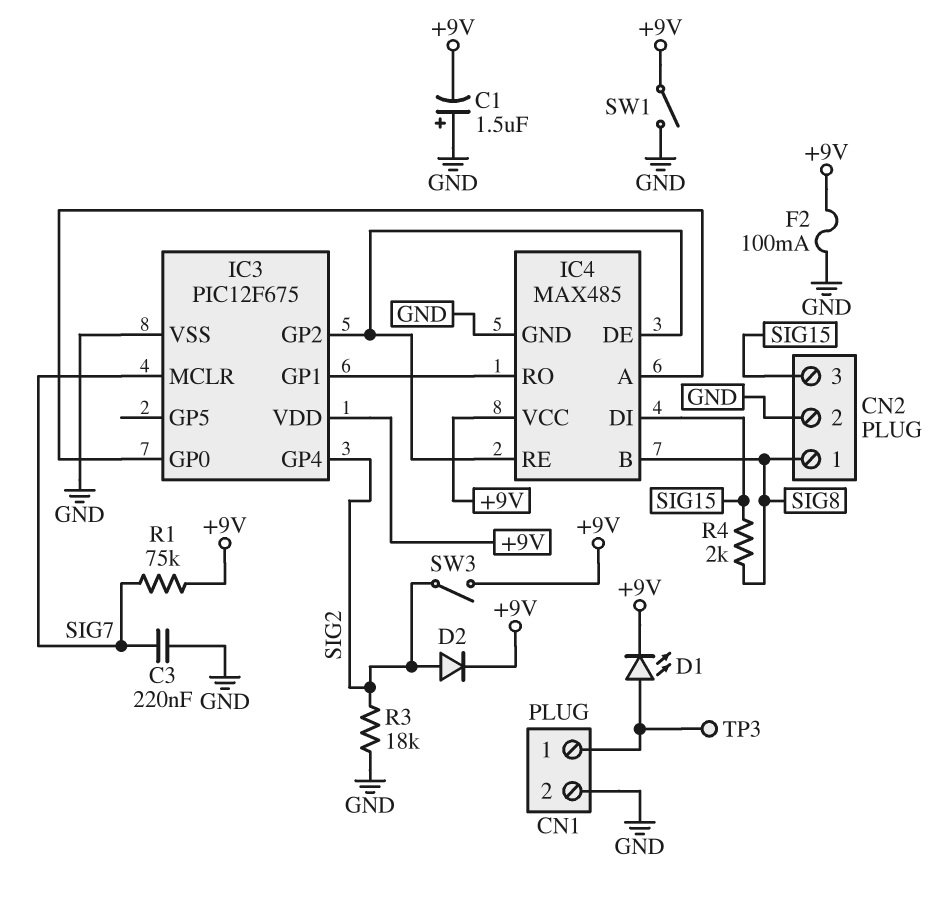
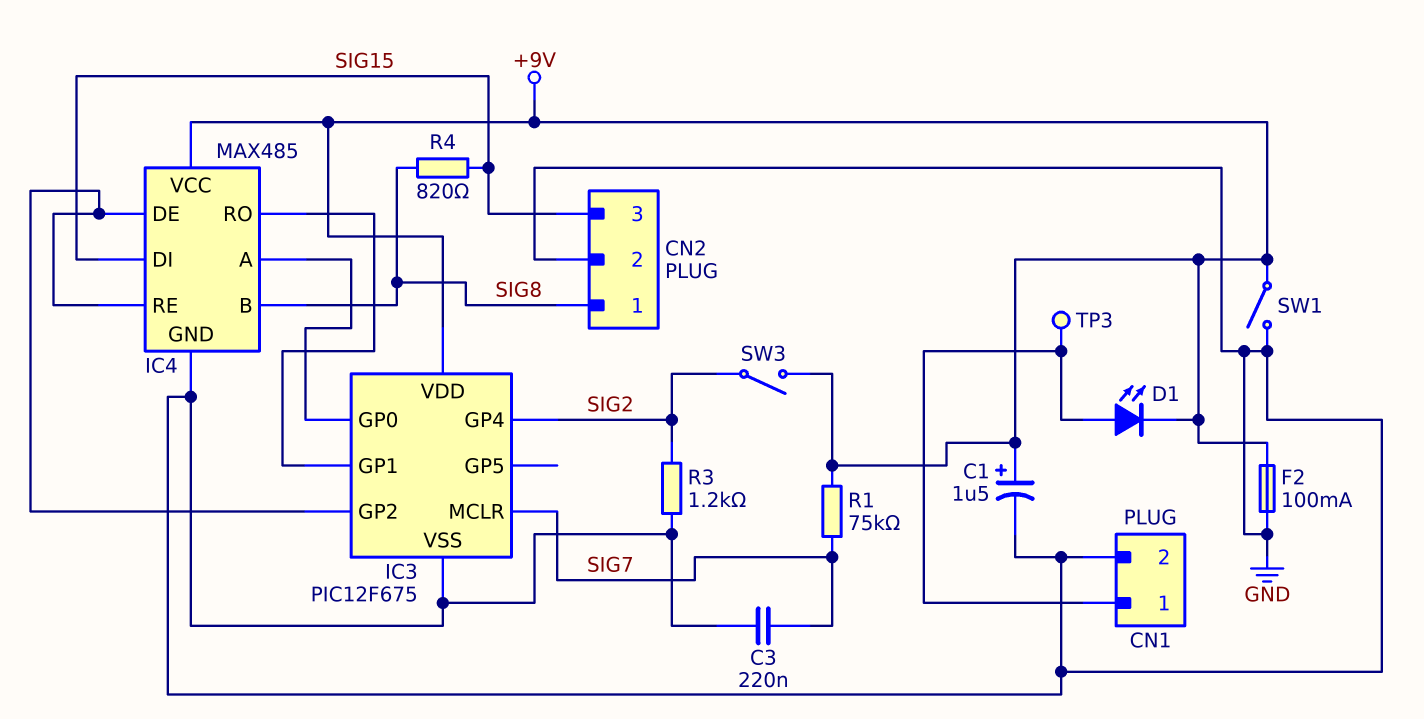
C1: 1.5uF (plus GND, minus +9V) -> 1.5uF (plus +9V, minus GND)
D2: diode (A SIG2, K +9V) -> none
R3: 18k (GND, SIG2) -> 1.2k (GND, SIG2)
R4: 2k (SIG8, SIG15) -> 820 (SIG8, SIG15)

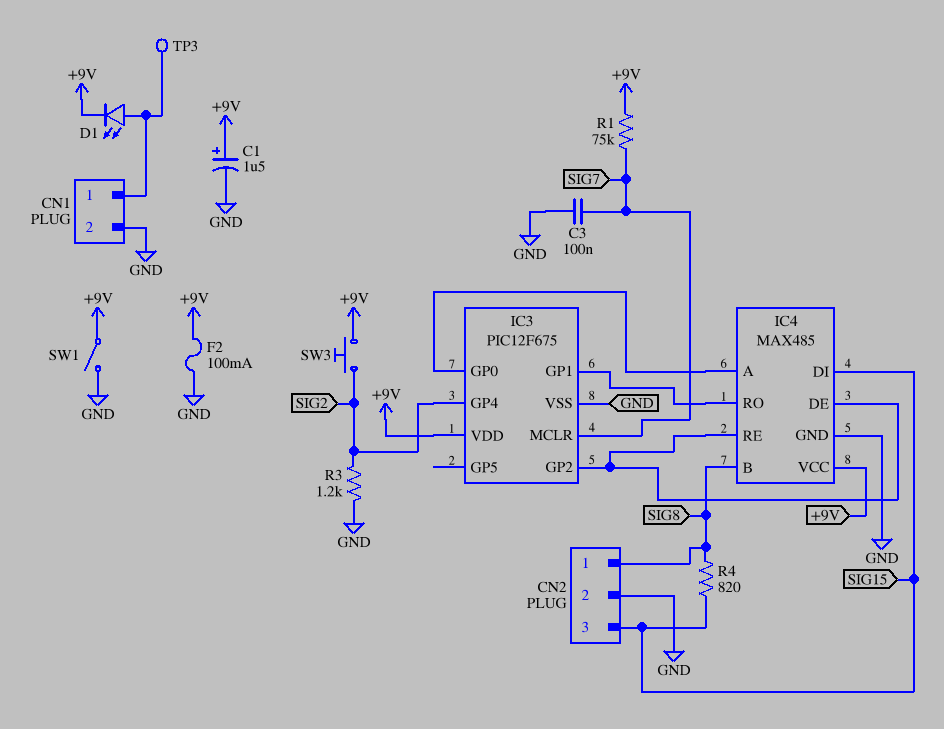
C3: 220nF (GND, SIG7) -> 100nF (GND, SIG7)
SW3: switch (+9V, SIG2) -> button (+9V, SIG2)

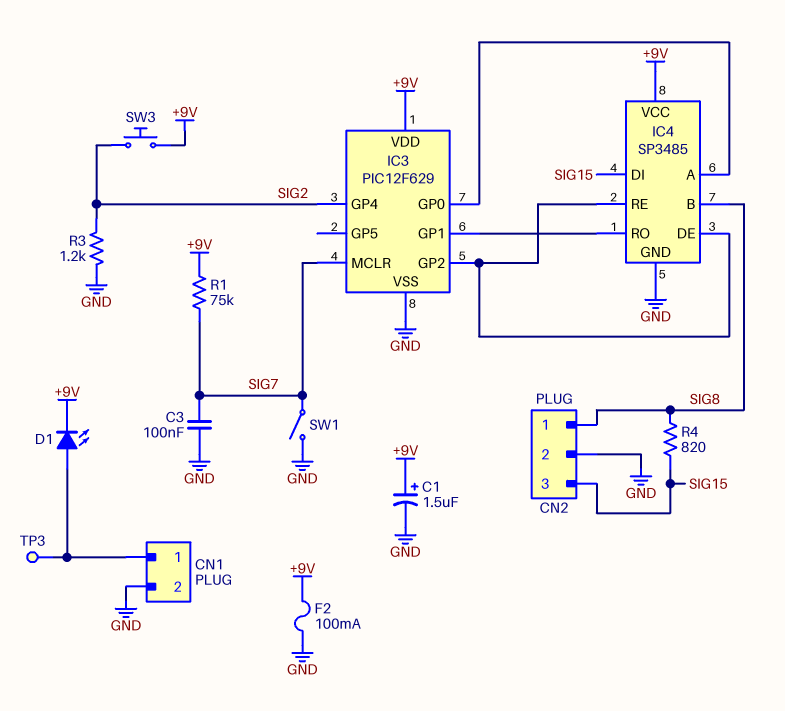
IC3: PIC12F675 -> PIC12F629
IC4: MAX485 -> SP3485
SW1: switch (+9V, GND) -> switch (GND, SIG7)

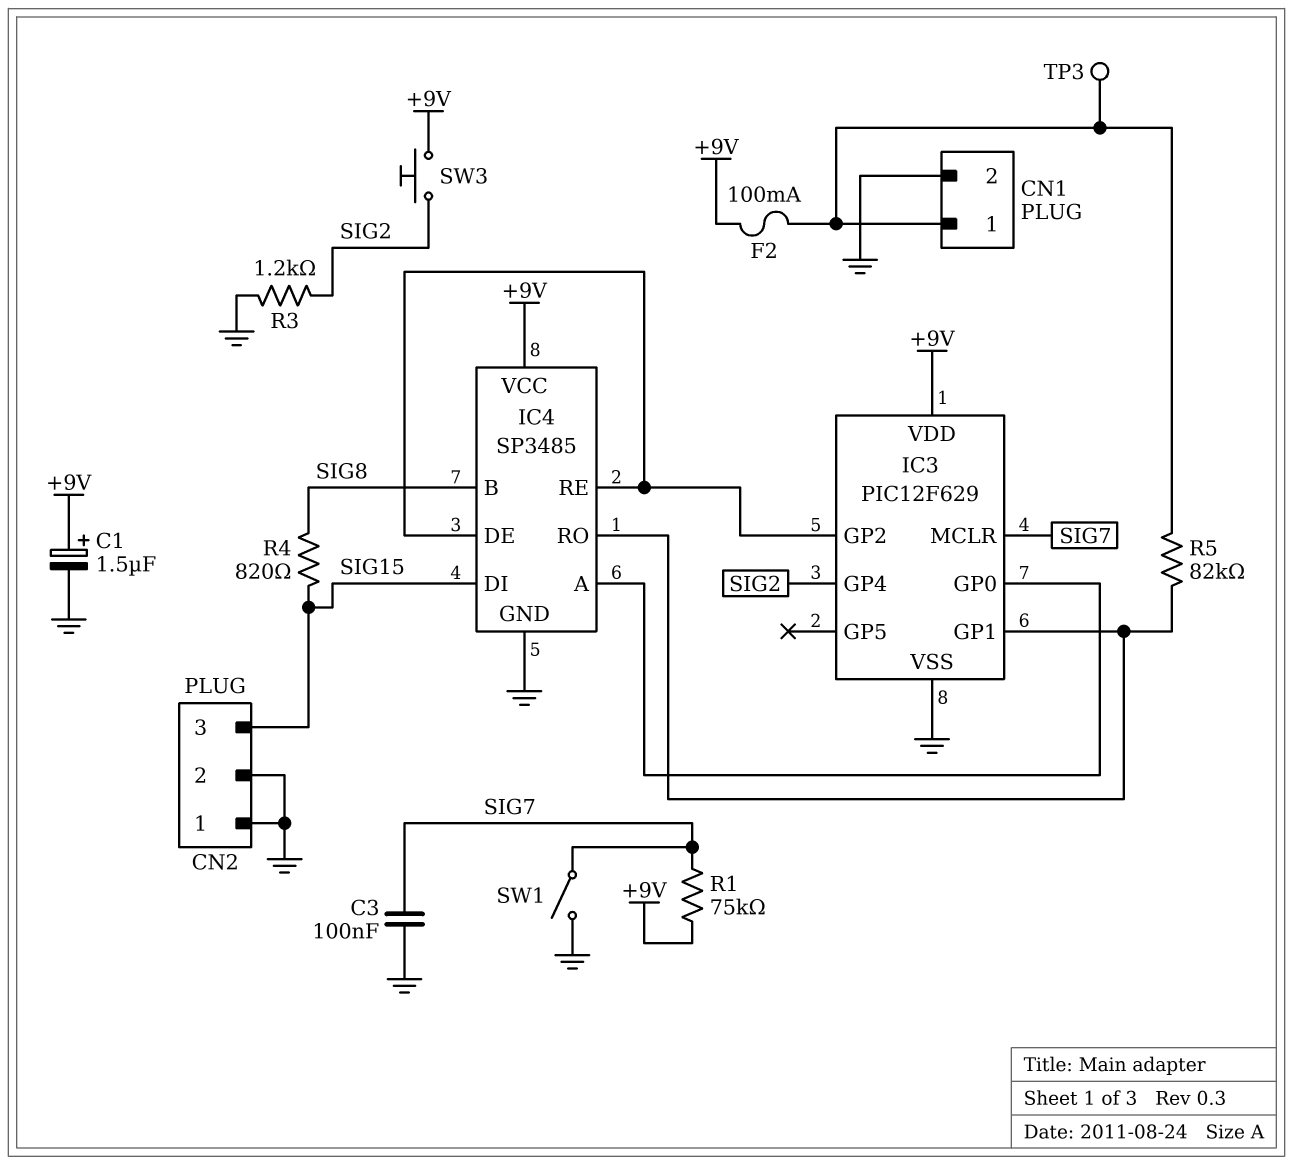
CN2 pin 1: SIG8 -> GND
D1: LED (A CN1/1, K +9V) -> none
F2: 100mA (+9V, GND) -> 100mA (+9V, CN1/1)
R5: none -> 82k (CN1/1, IC3/GP1)

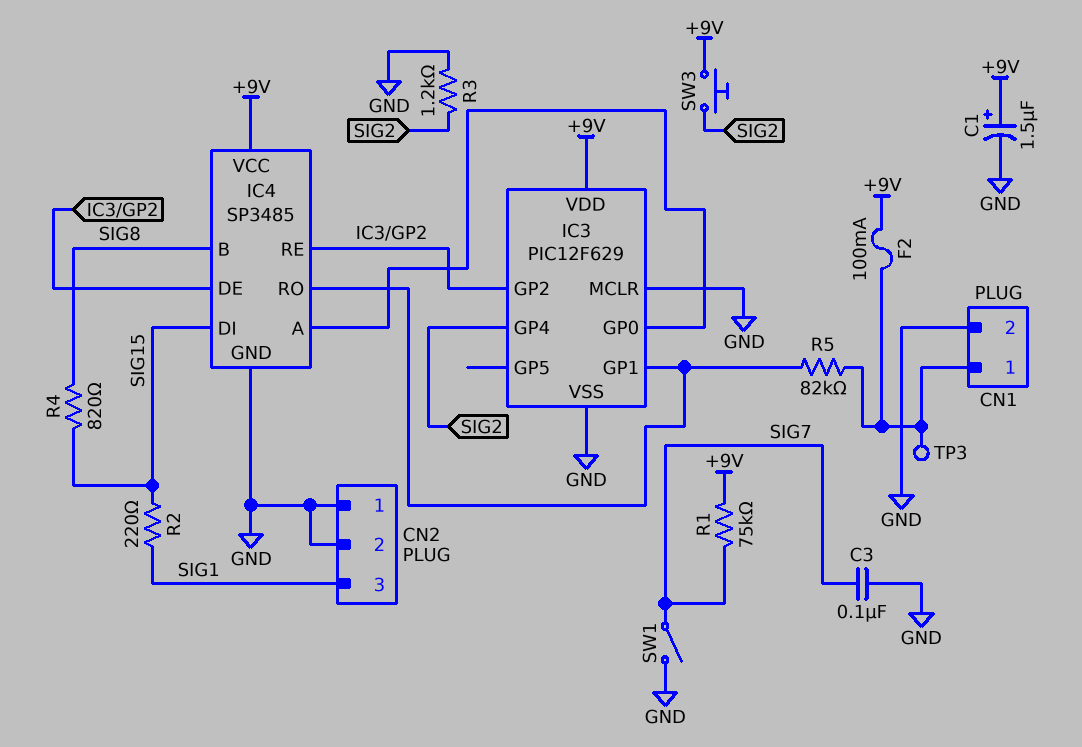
CN2 pin 3: SIG15 -> SIG1
IC3 pin MCLR: SIG7 -> GND
R2: none -> 220 (SIG1, SIG15)

